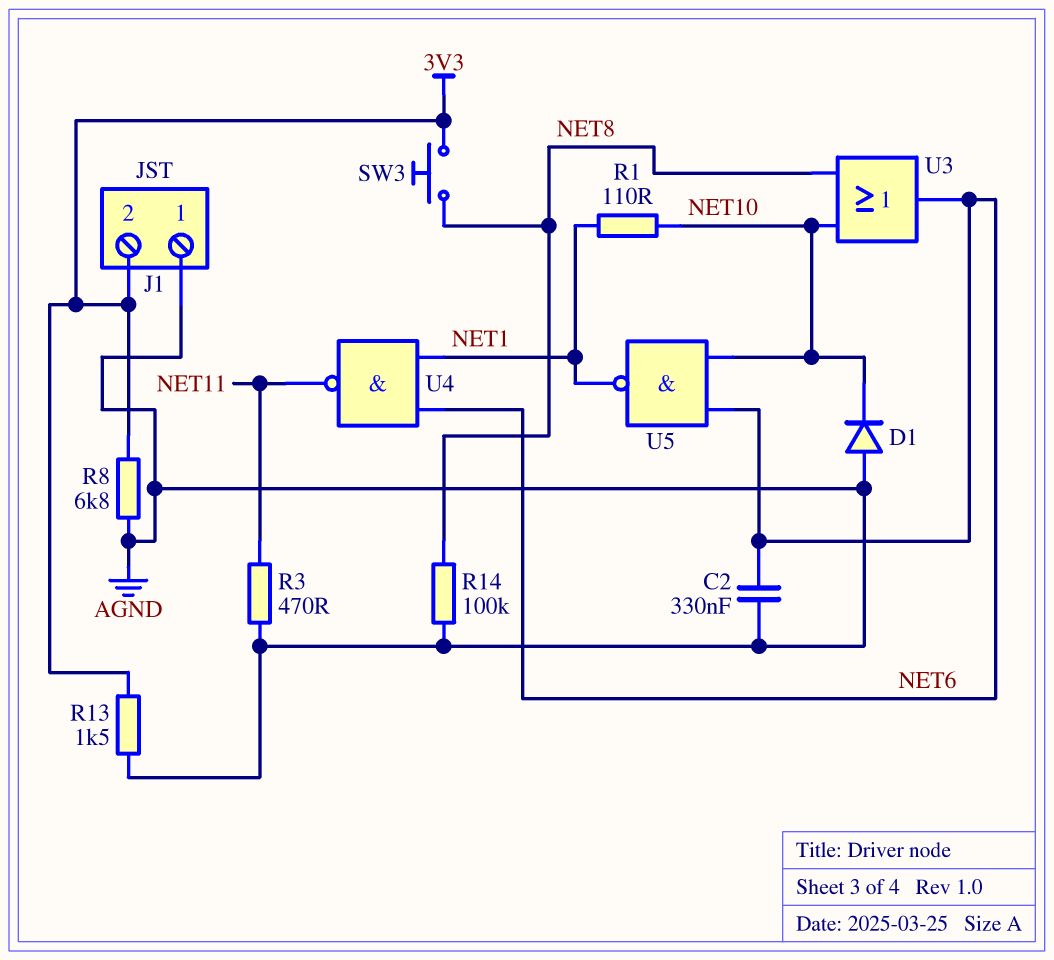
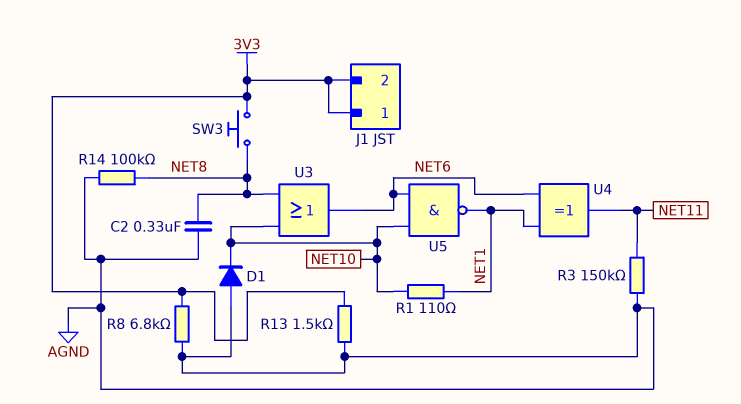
C2: 330nF (AGND, NET6) -> 330nF (AGND, NET8)
J1 pin 1: AGND -> 3V3
R3: 470 (AGND, NET11) -> 150k (AGND, NET11)
U4: NAND (in NET1, in NET6, out NET11) -> XOR (in NET1, in NET6, out NET11)

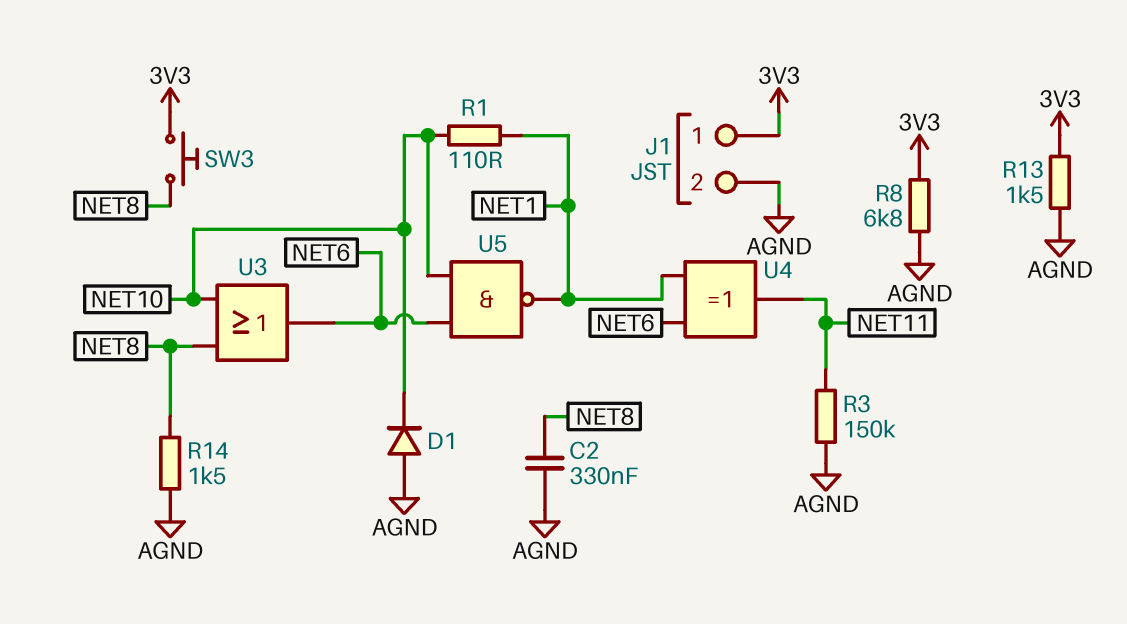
J1 pin 2: 3V3 -> AGND
R14: 100k (AGND, NET8) -> 1.5k (AGND, NET8)

